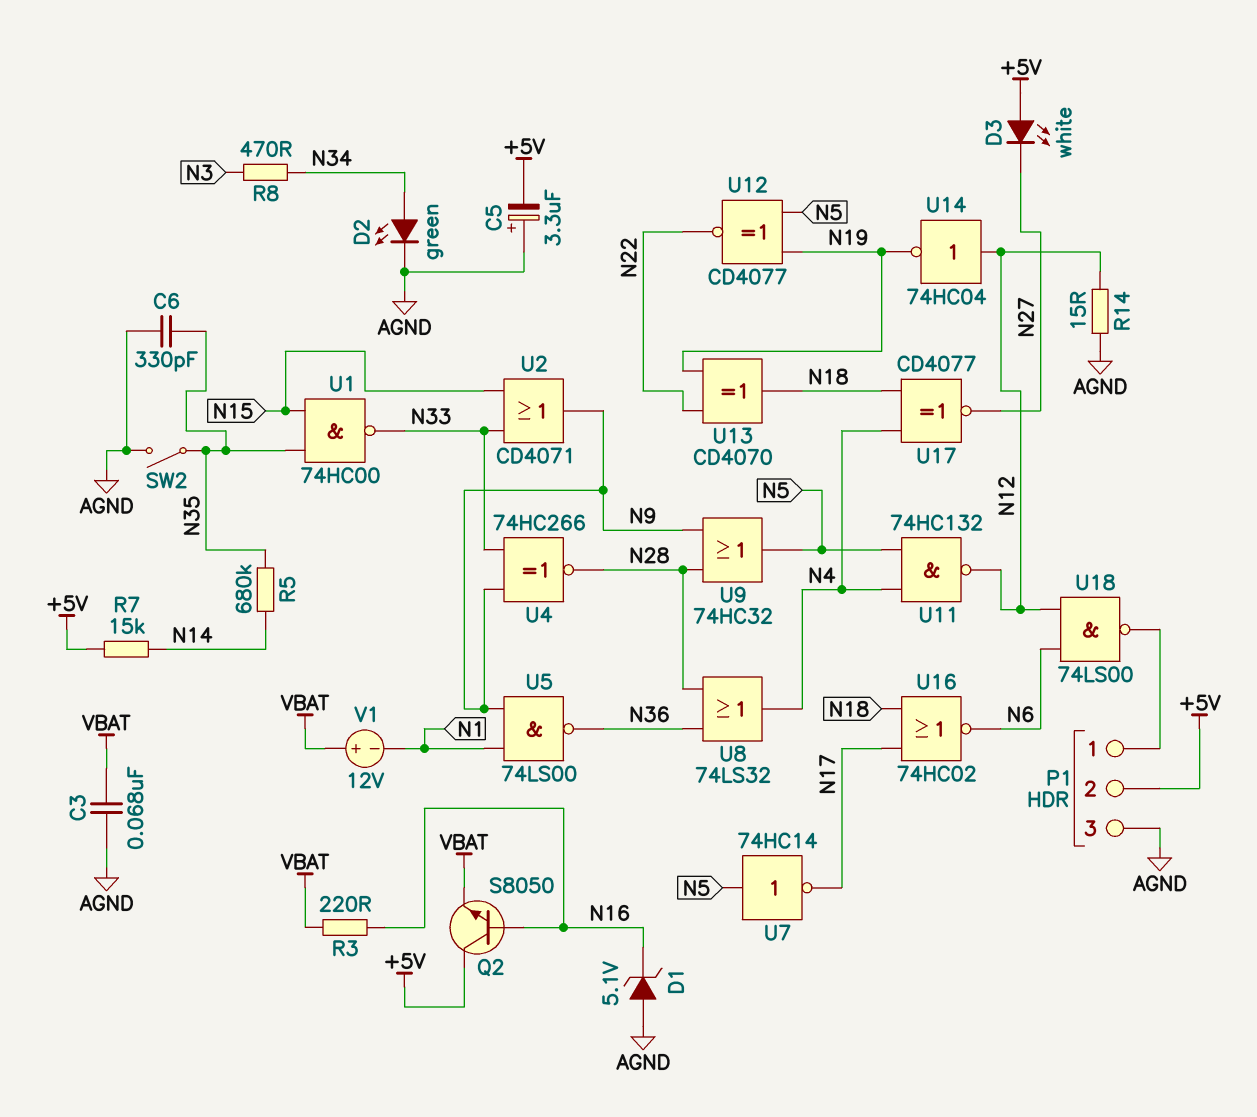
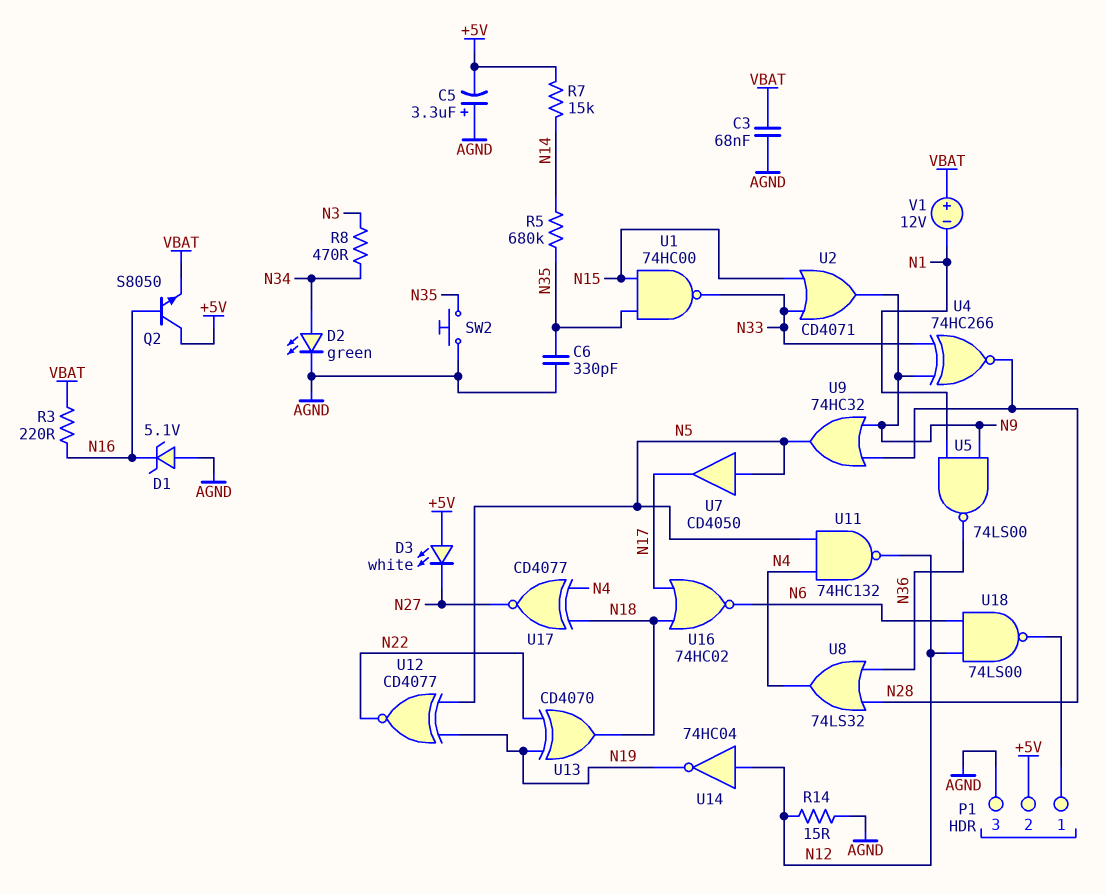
SW2: switch (AGND, N35) -> button (AGND, N35)
U7: NOT 74HC14 (in N5, out N17) -> buffer CD4050 (in N5, out N17)

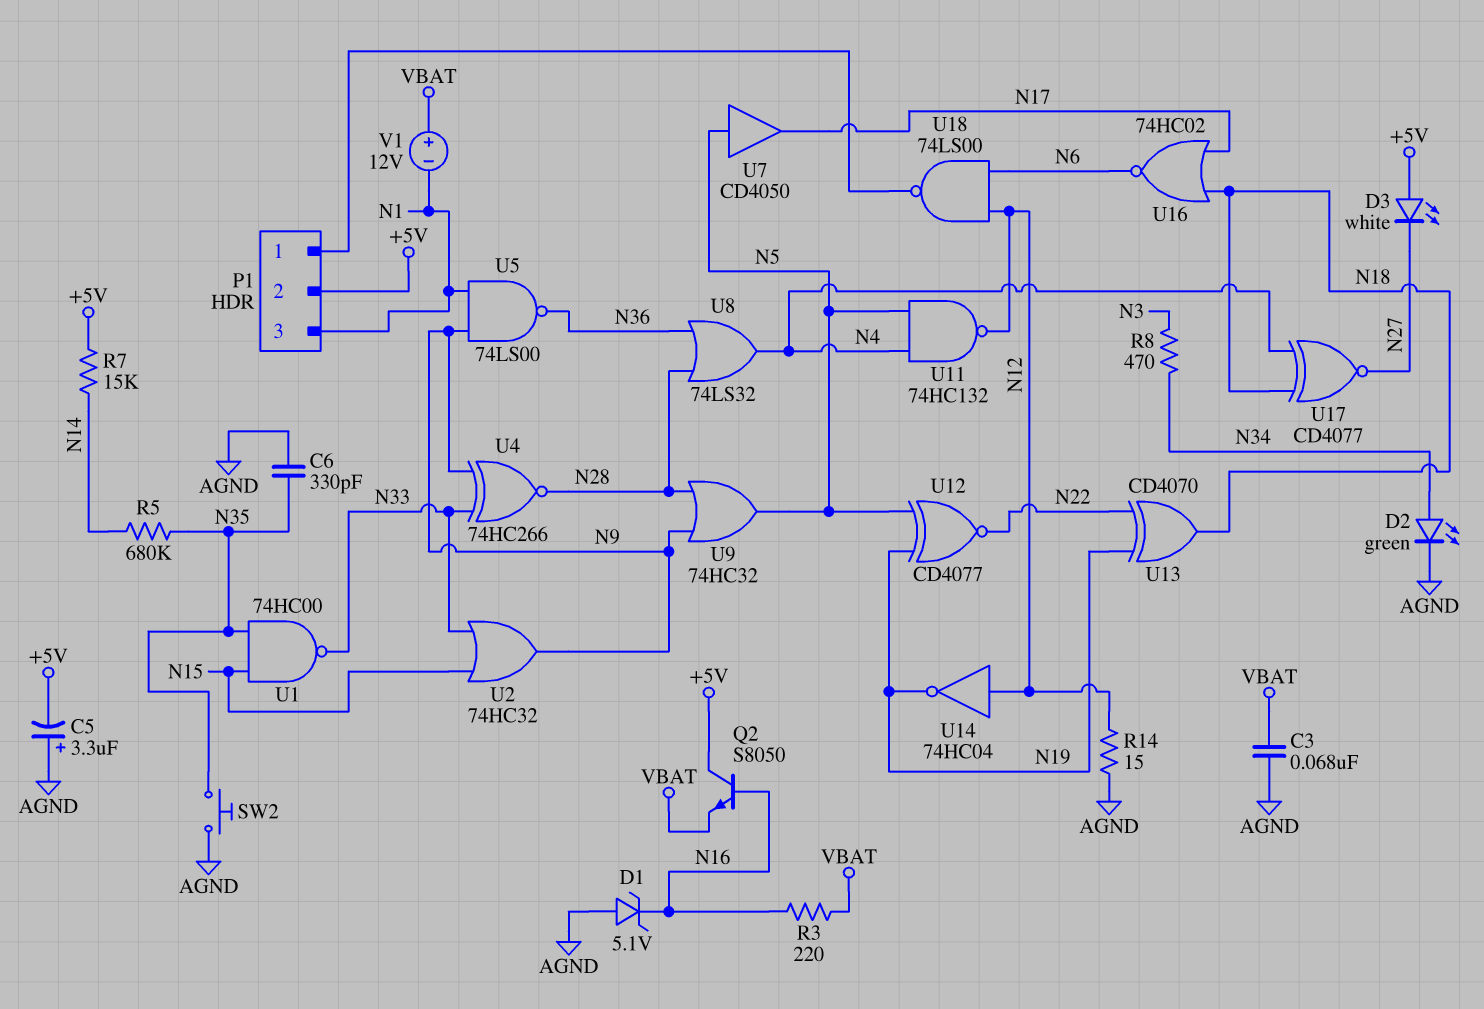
P1 pin 3: AGND -> N1
U2: OR CD4071 (in N15, in N33, out N9) -> OR 74HC32 (in N15, in N33, out N9)

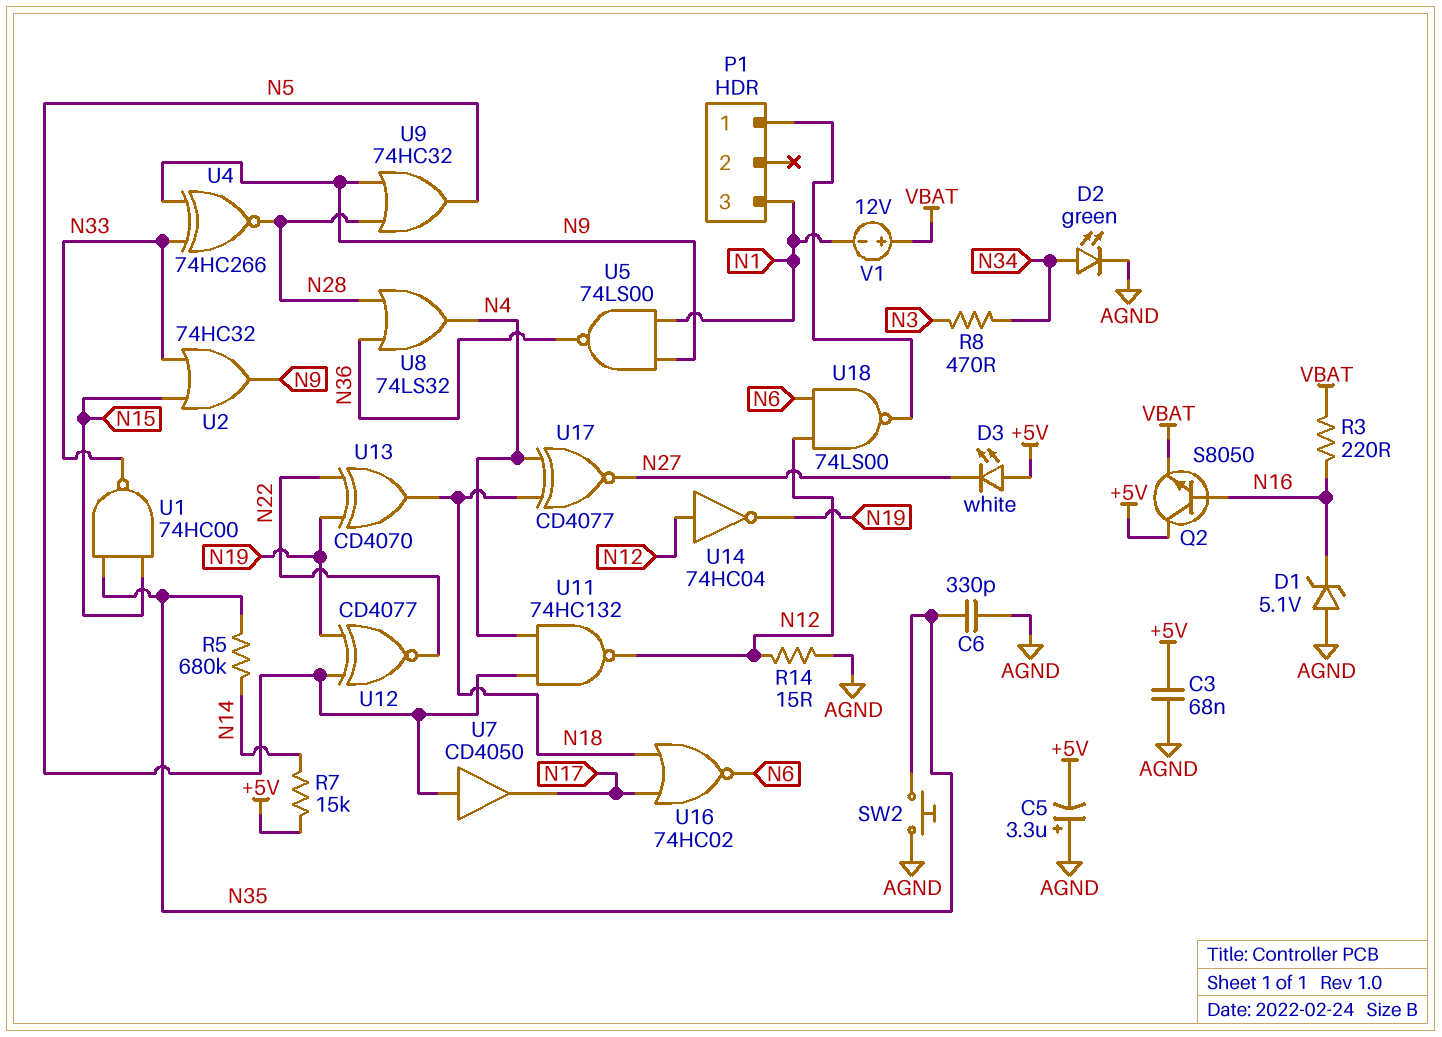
C3: 68nF (AGND, VBAT) -> 68nF (+5V, AGND)
P1 pin 2: +5V -> none

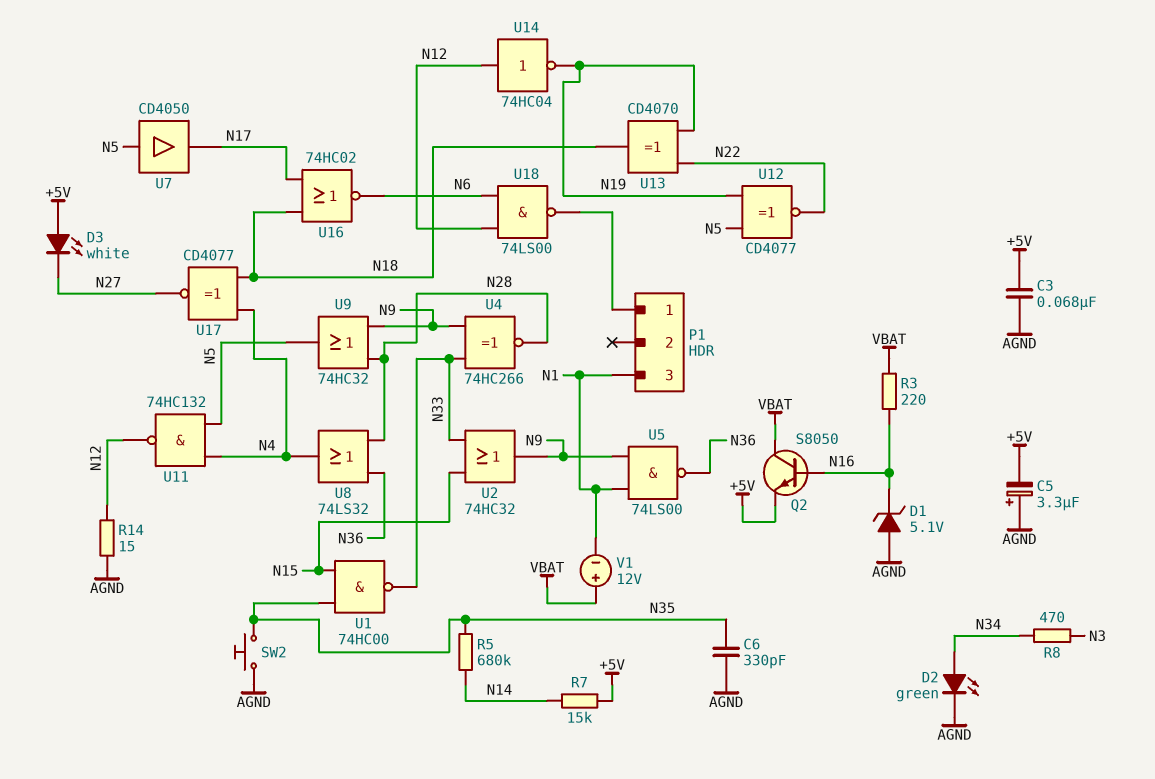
Q2: NPN S8050 (B N16, C +5V, E VBAT) -> NPN S8050 (B N16, C VBAT, E +5V)

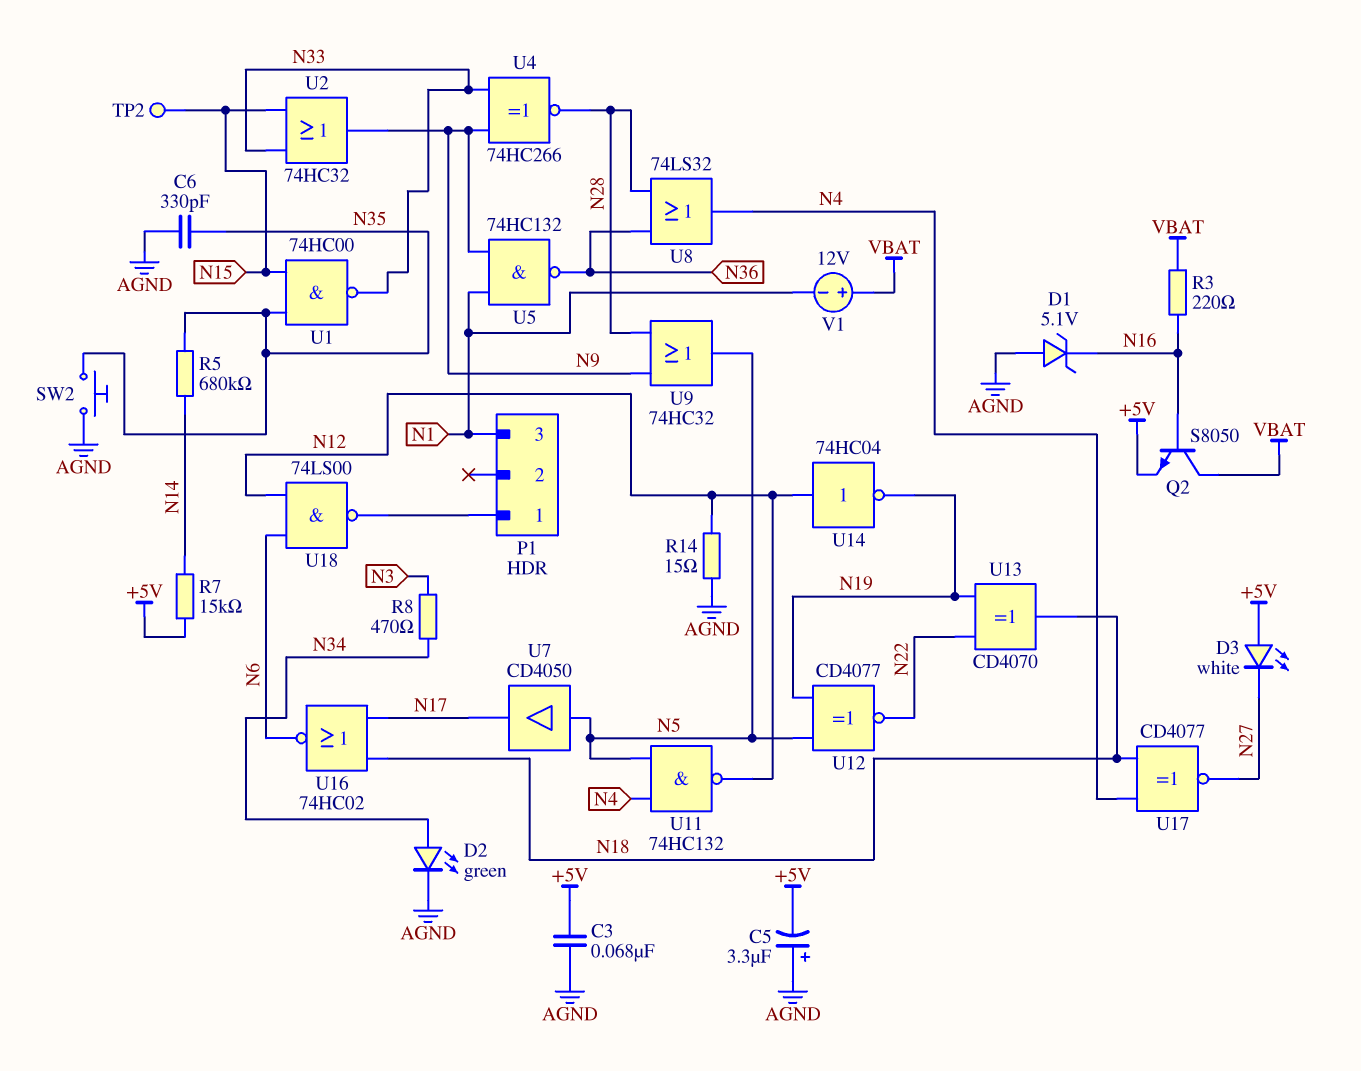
TP2: none -> test point (N15)
U5: NAND 74LS00 (in N1, in N9, out N36) -> NAND 74HC132 (in N1, in N9, out N36)

